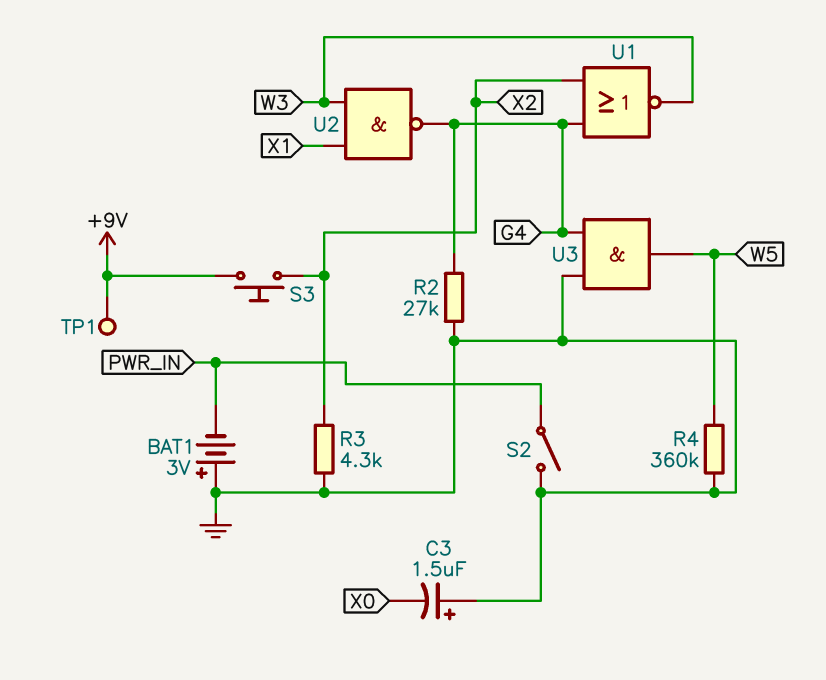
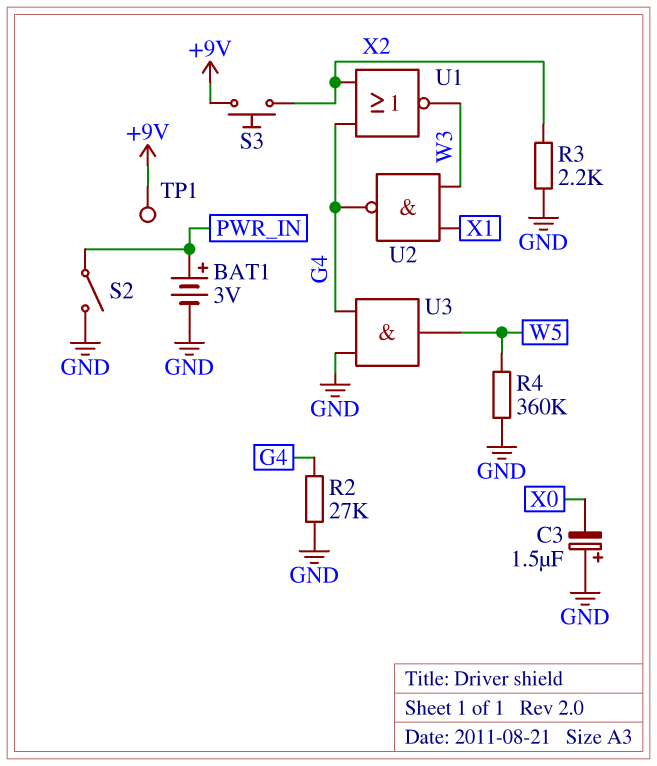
BAT1: 3V (plus GND, minus PWR_IN) -> 3V (plus PWR_IN, minus GND)
R3: 4.3k (GND, X2) -> 2.2k (GND, X2)

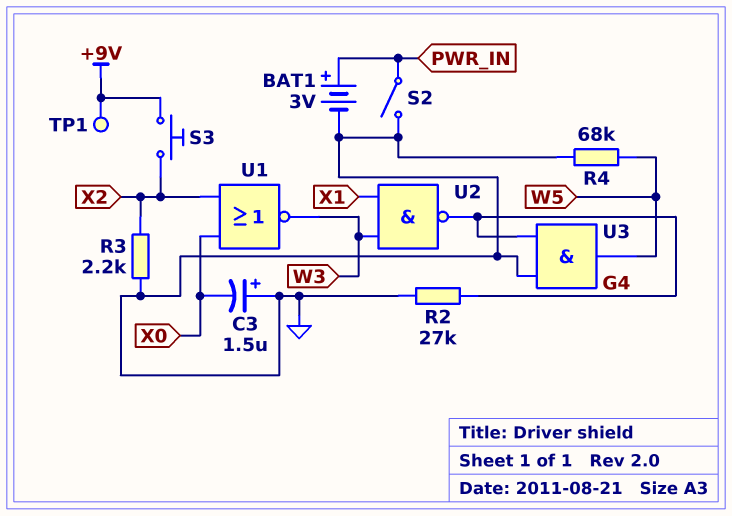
R4: 360k (GND, W5) -> 68k (GND, W5)
U1: NOR (in G4, in X2, out W3) -> NOR (in X0, in X2, out W3)

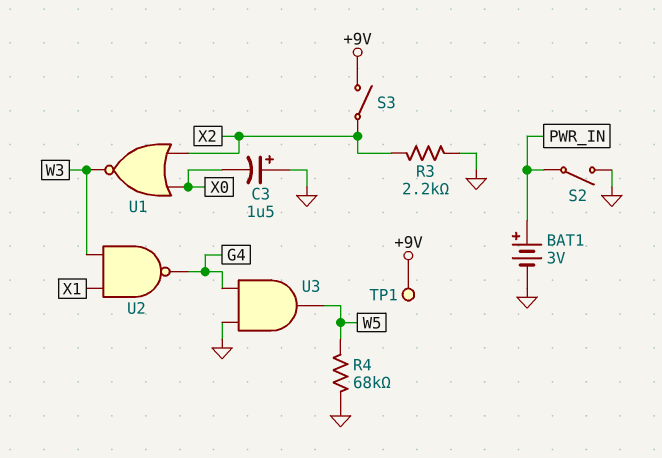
R2: 27k (G4, GND) -> none
S3: button (+9V, X2) -> switch (+9V, X2)

